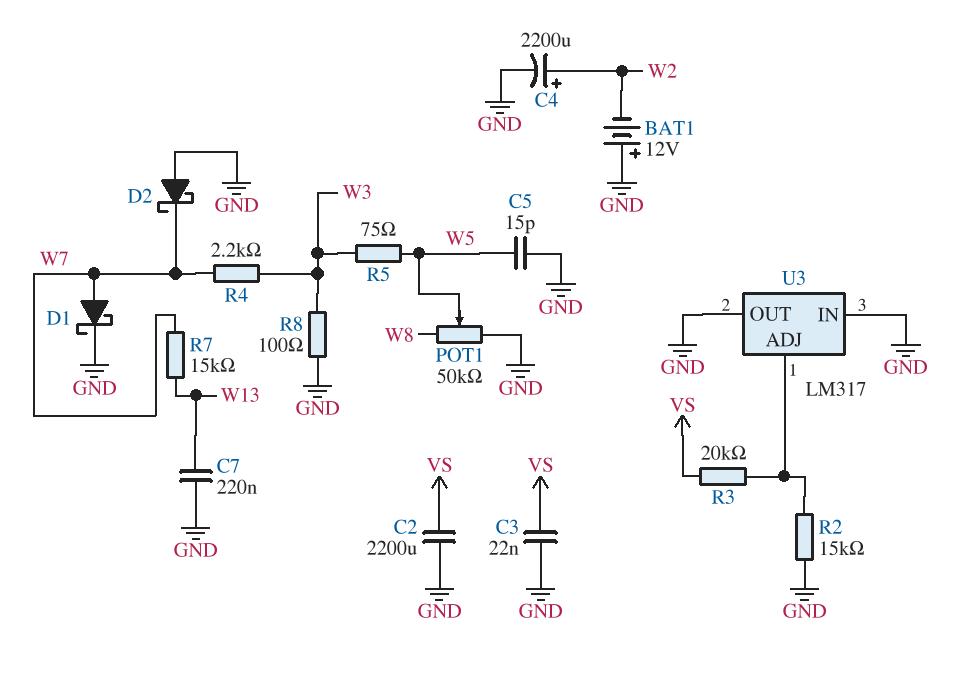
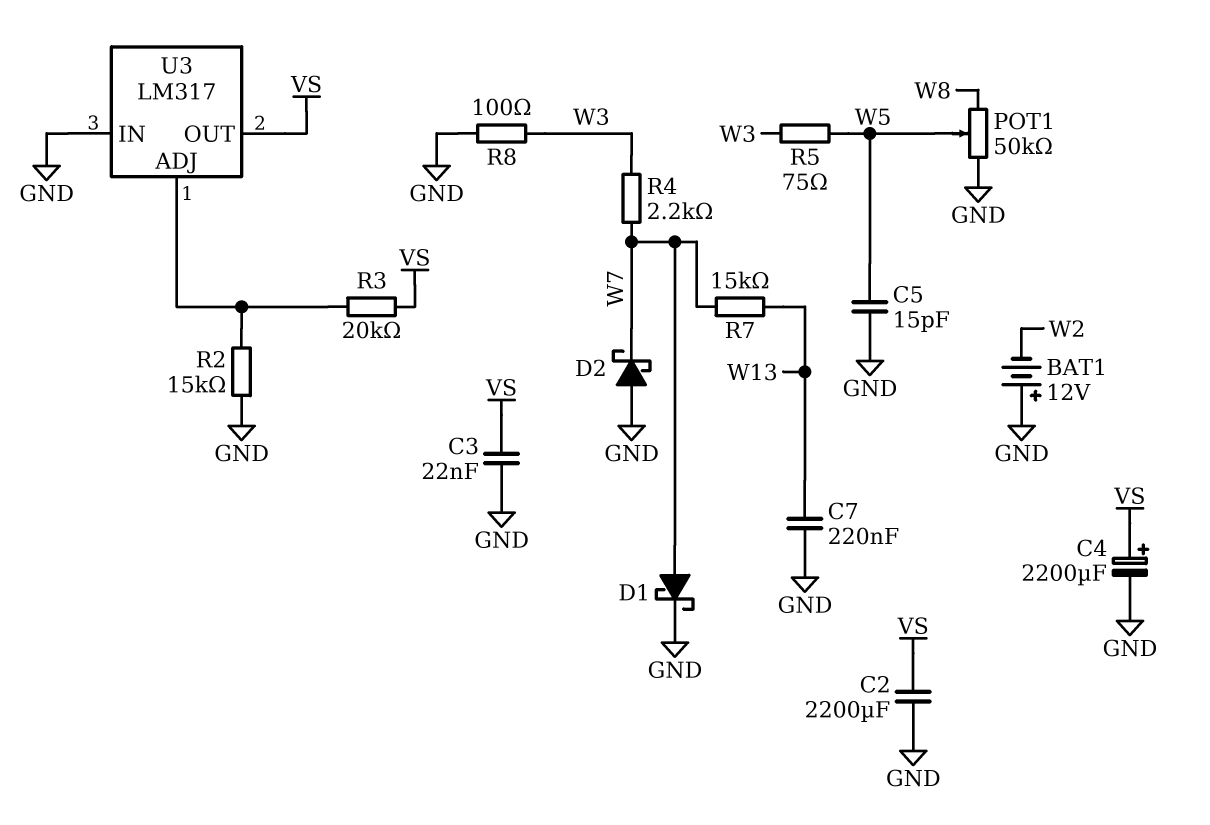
C4: 2200uF (plus W2, minus GND) -> 2200uF (plus VS, minus GND)
U3 pin OUT: GND -> VS

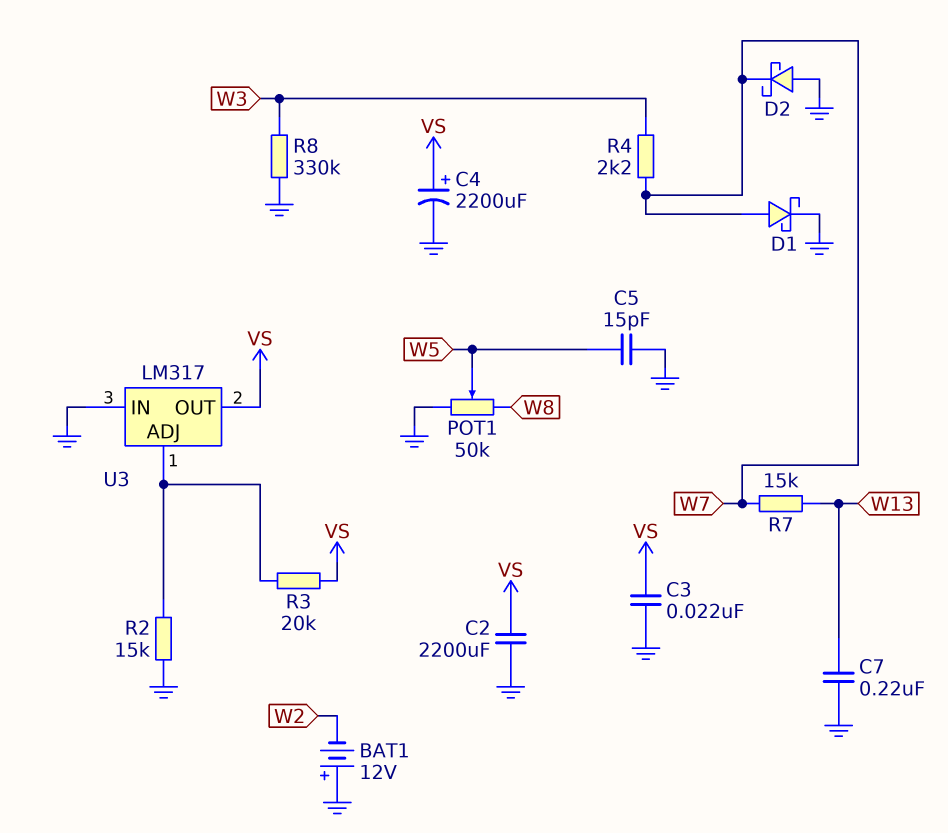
R5: 75 (W3, W5) -> none
R8: 100 (GND, W3) -> 330k (GND, W3)

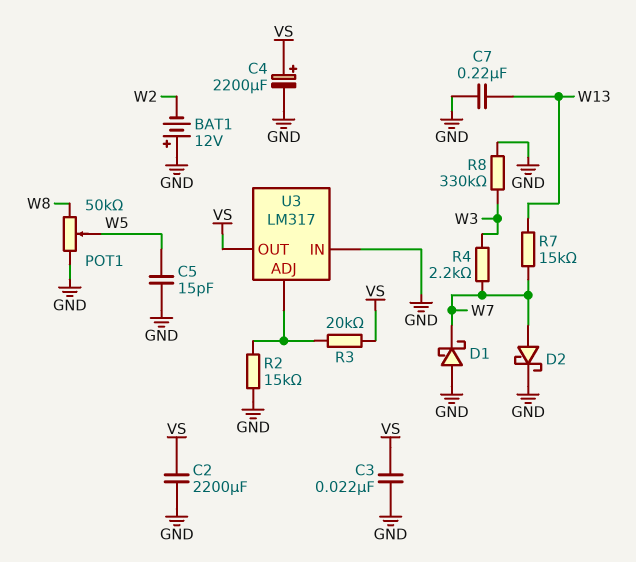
D1: schottky (A W7, K GND) -> schottky (A GND, K W7)
D2: schottky (A GND, K W7) -> schottky (A W7, K GND)

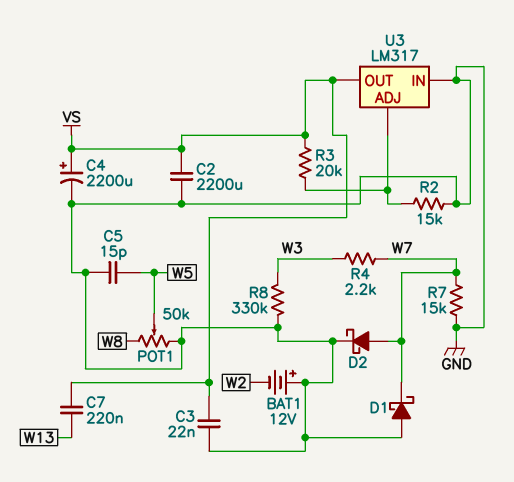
C7: 220nF (GND, W13) -> 220nF (VS, W13)
R7: 15k (W7, W13) -> 15k (GND, W7)

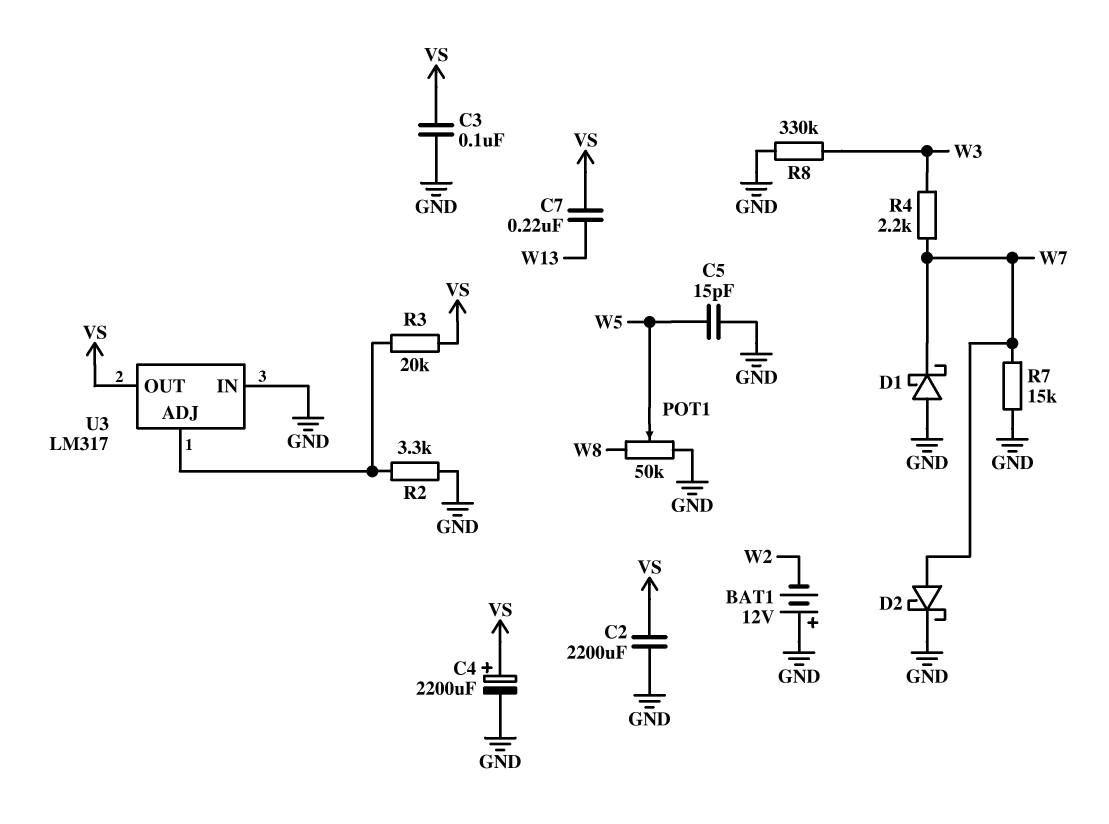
C3: 22nF (GND, VS) -> 100nF (GND, VS)
R2: 15k (GND, U3/ADJ) -> 3.3k (GND, U3/ADJ)

